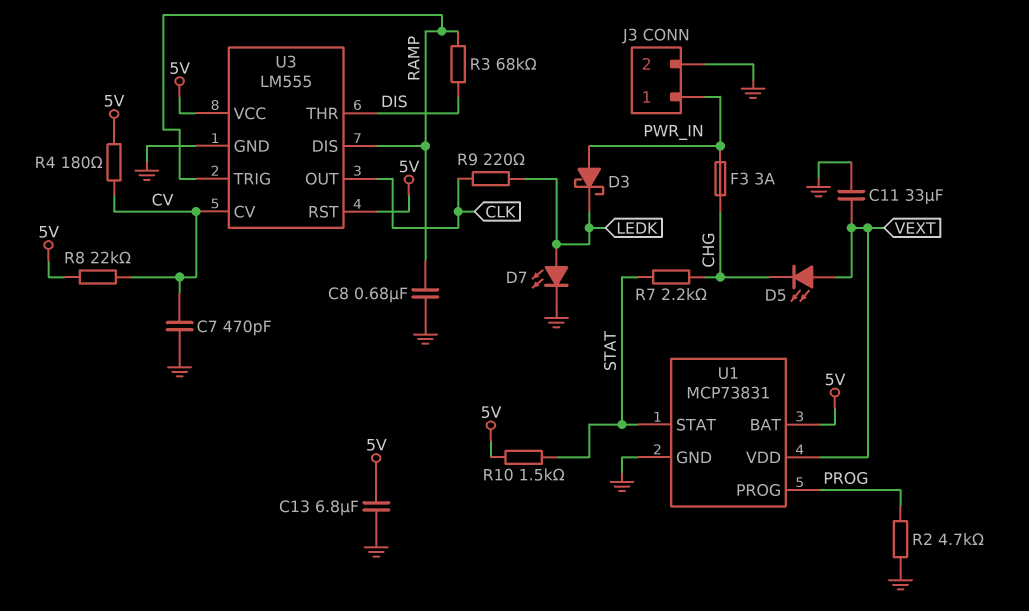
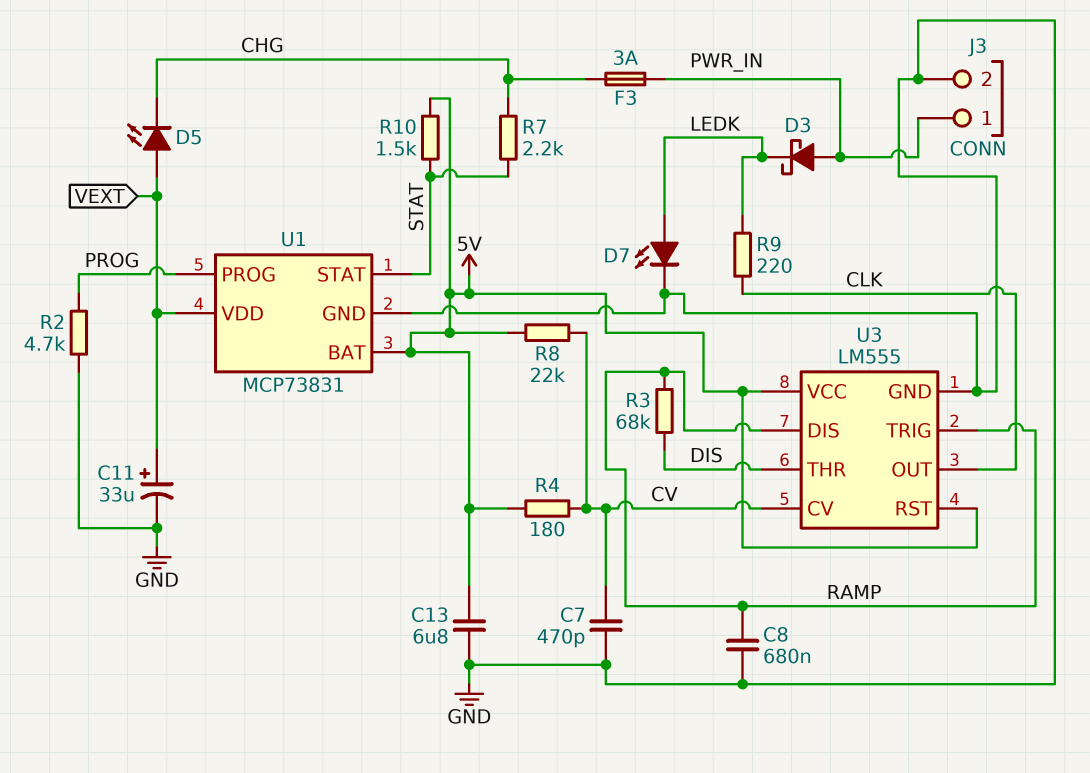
C11: 33uF (GND, VEXT) -> 33uF (plus VEXT, minus GND)

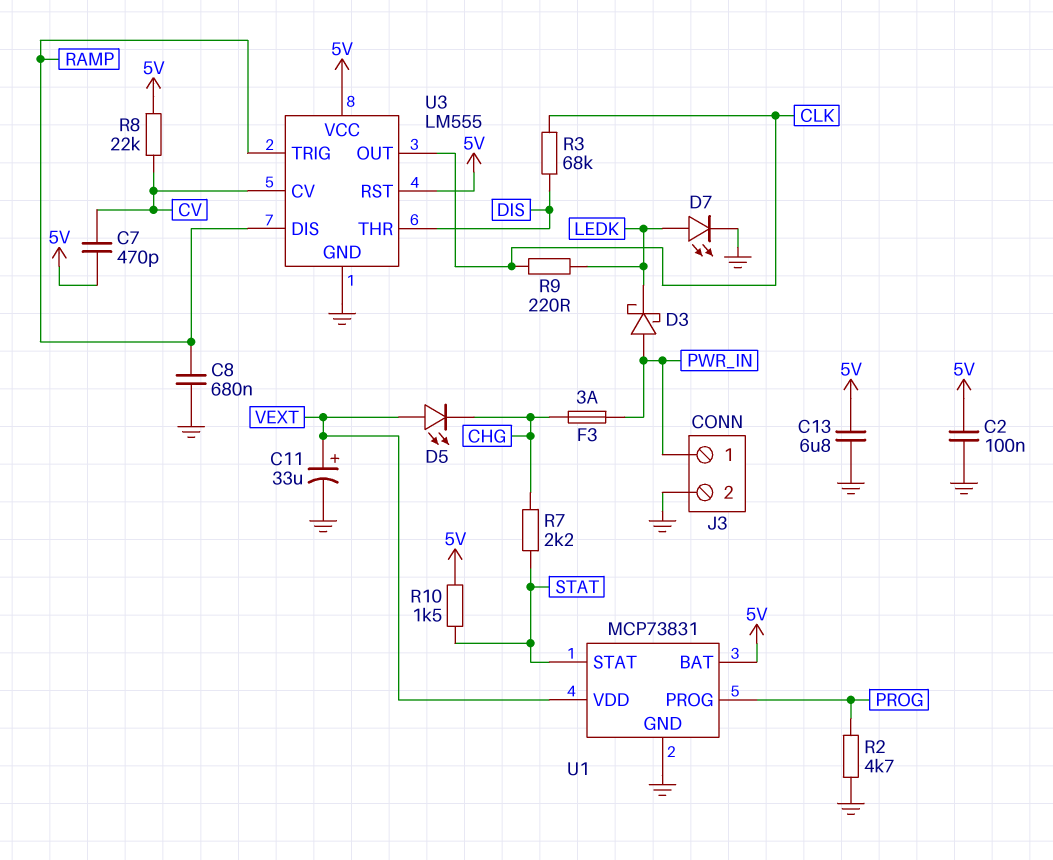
C2: none -> 100nF (5V, GND)
C7: 470pF (CV, GND) -> 470pF (5V, CV)
R3: 68k (DIS, RAMP) -> 68k (CLK, DIS)
R4: 180 (5V, CV) -> none

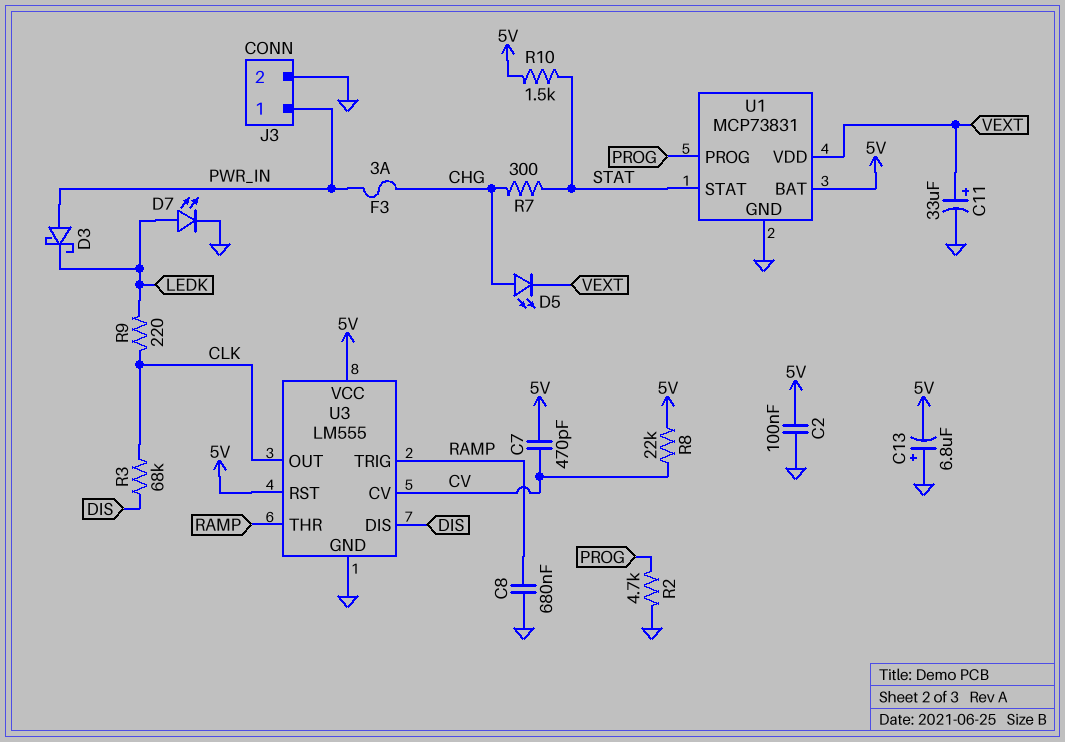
C13: 6.8uF (5V, GND) -> 6.8uF (plus GND, minus 5V)
D5: LED (A VEXT, K CHG) -> LED (A CHG, K VEXT)
R7: 2.2k (CHG, STAT) -> 300 (CHG, STAT)
U3 pin DIS: RAMP -> DIS
U3 pin THR: DIS -> RAMP

